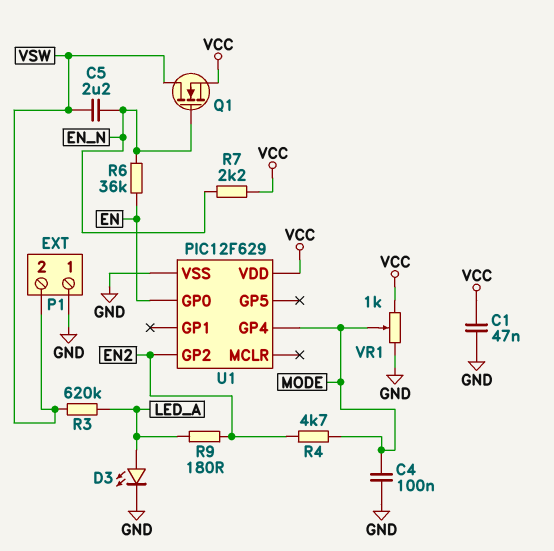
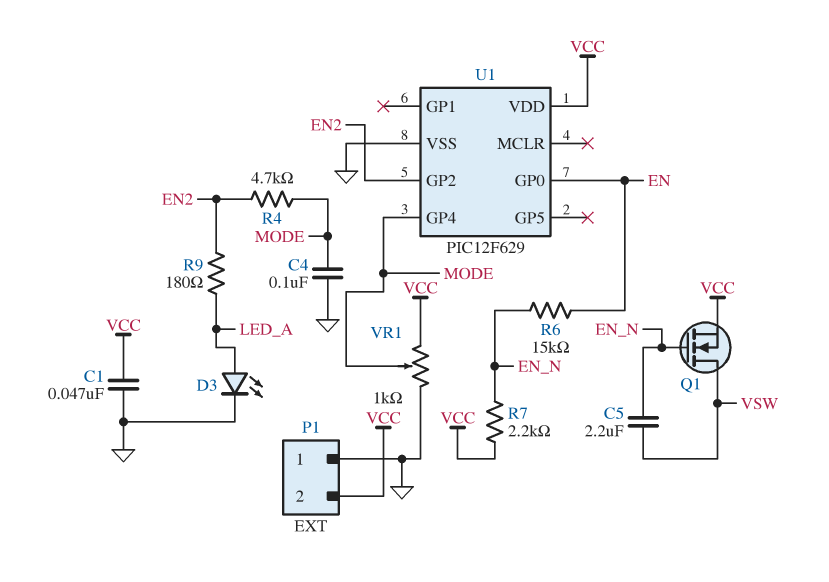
P1 pin 2: VSW -> VCC
R3: 620k (LED_A, VSW) -> none
R6: 36k (EN, EN_N) -> 15k (EN, EN_N)

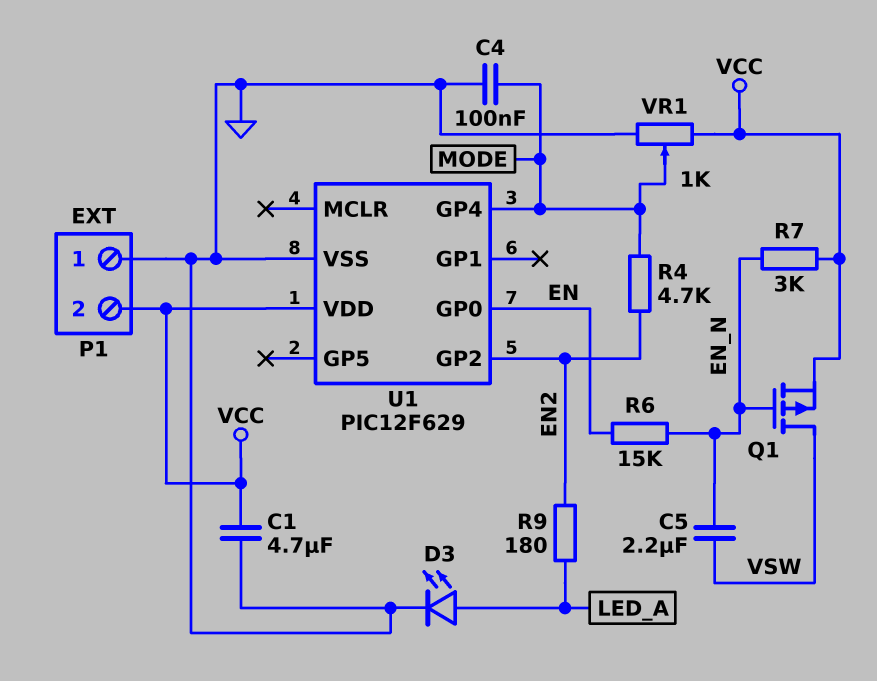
C1: 47nF (GND, VCC) -> 4.7uF (GND, VCC)
Q1: NMOS (G EN_N, D VSW, S VCC) -> PMOS (G EN_N, D VSW, S VCC)
R7: 2.2k (EN_N, VCC) -> 3k (EN_N, VCC)

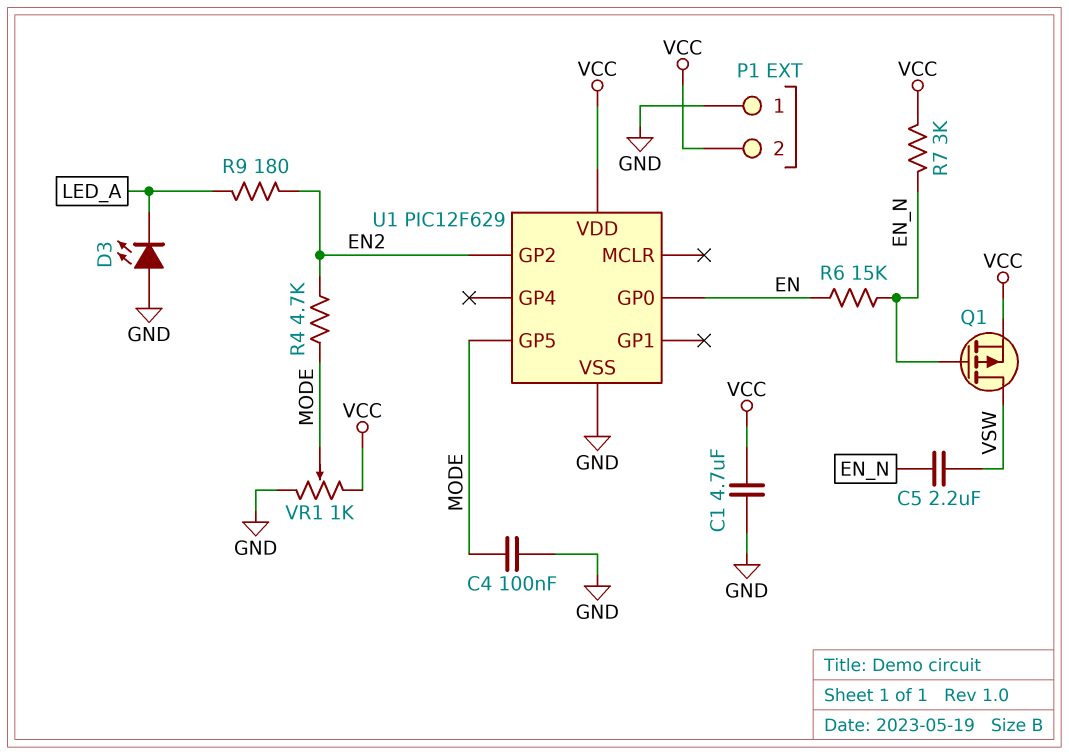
D3: LED (A LED_A, K GND) -> LED (A GND, K LED_A)
U1 pin GP4: MODE -> none
U1 pin GP5: none -> MODE

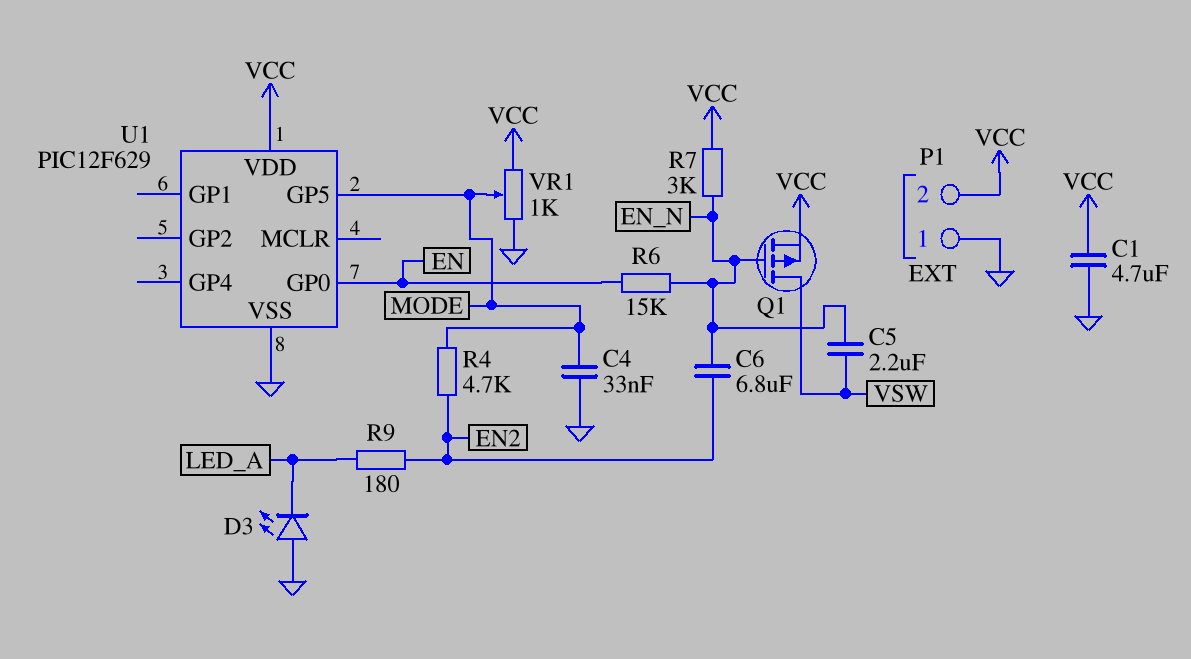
C4: 100nF (GND, MODE) -> 33nF (GND, MODE)
C6: none -> 6.8uF (EN2, EN_N)
U1 pin GP2: EN2 -> none

